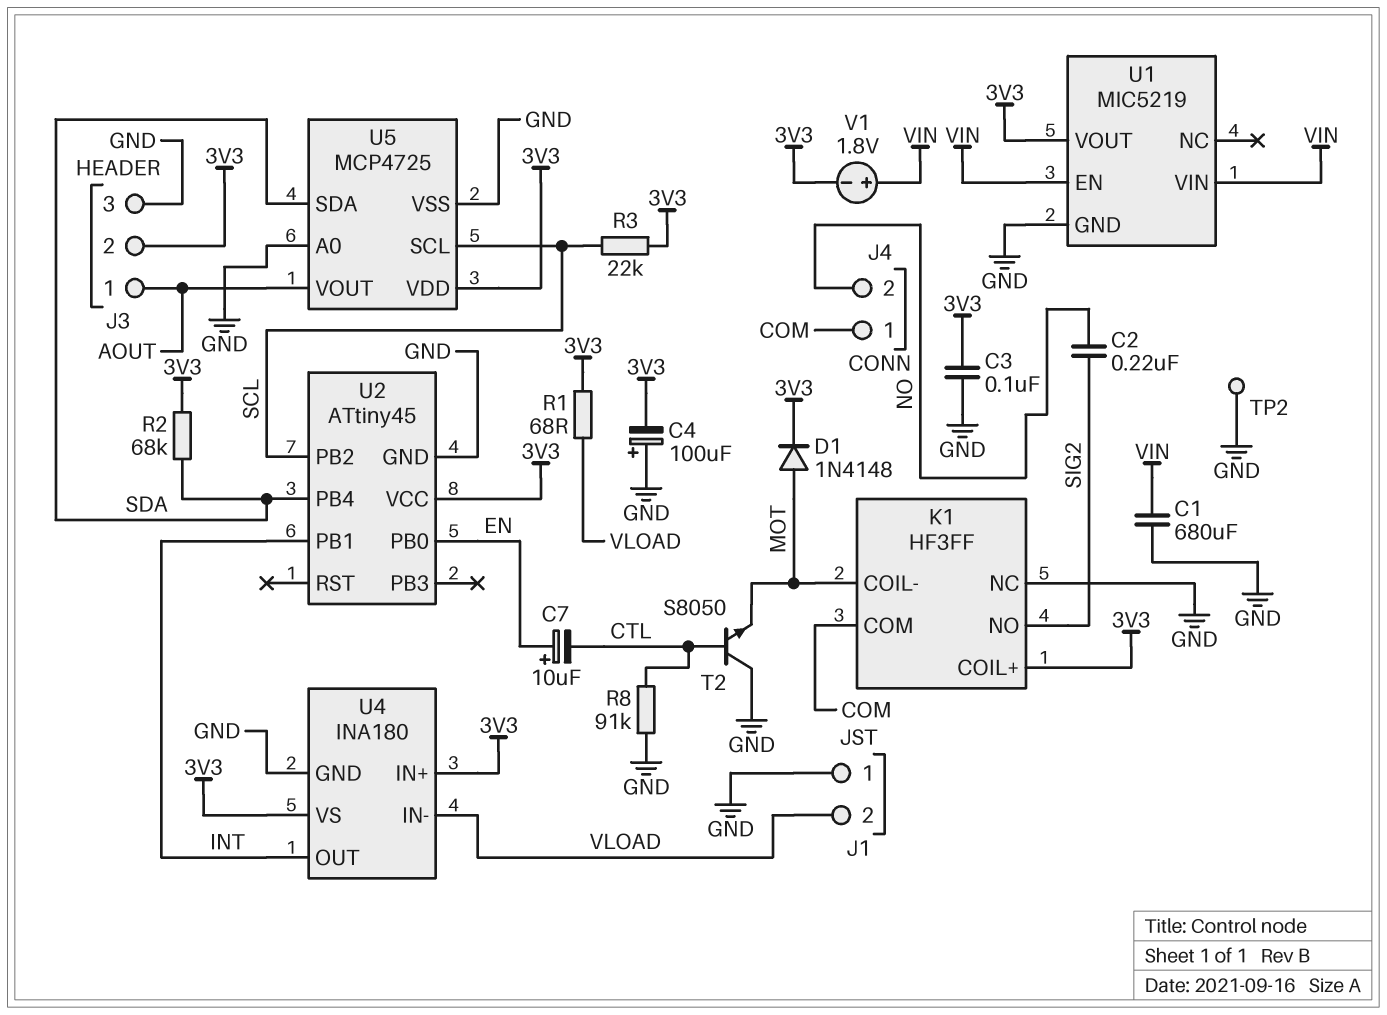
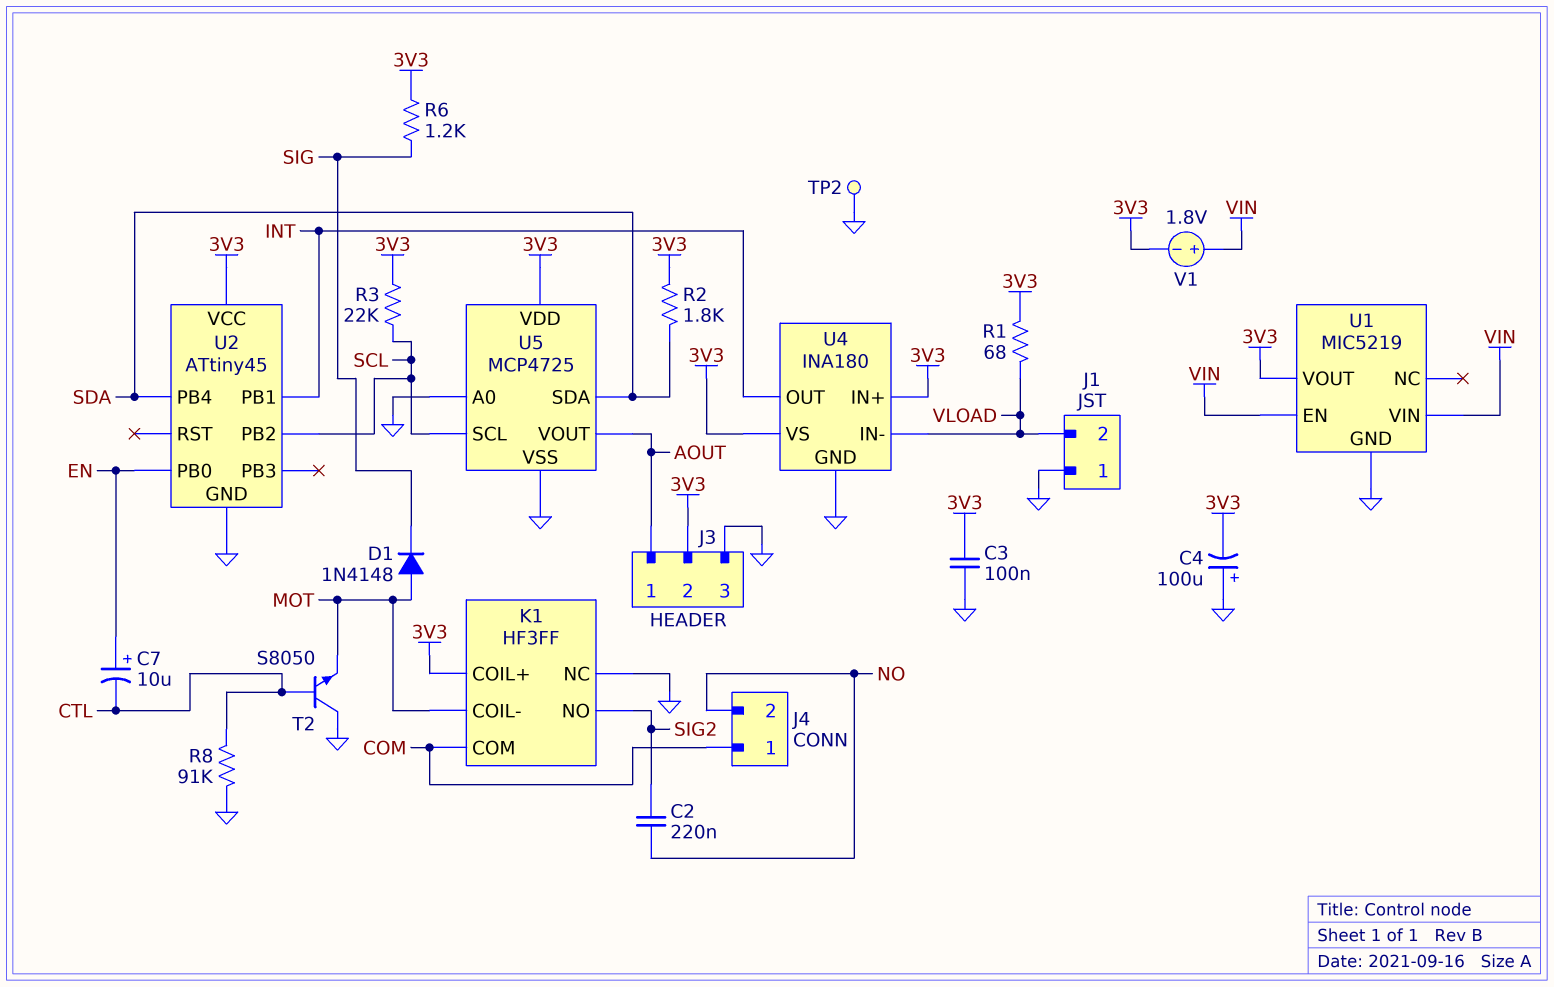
C1: 680uF (GND, VIN) -> none
D1: diode 1N4148 (A MOT, K 3V3) -> diode 1N4148 (A MOT, K SIG)
R2: 68k (3V3, SDA) -> 1.8k (3V3, SDA)
R6: none -> 1.2k (3V3, SIG)

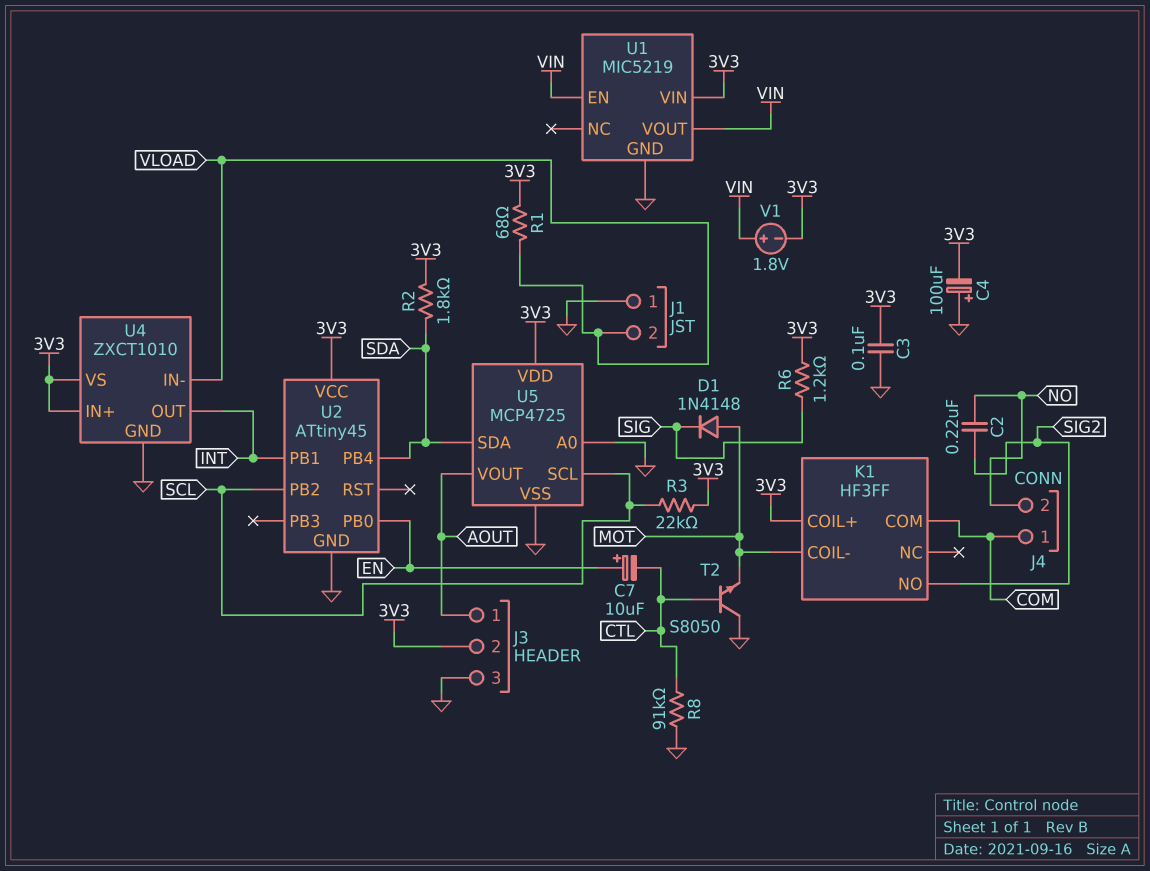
K1 pin NC: GND -> none
TP2: test point (GND) -> none
U1 pin VIN: VIN -> 3V3
U1 pin VOUT: 3V3 -> VIN
U4: INA180 -> ZXCT1010

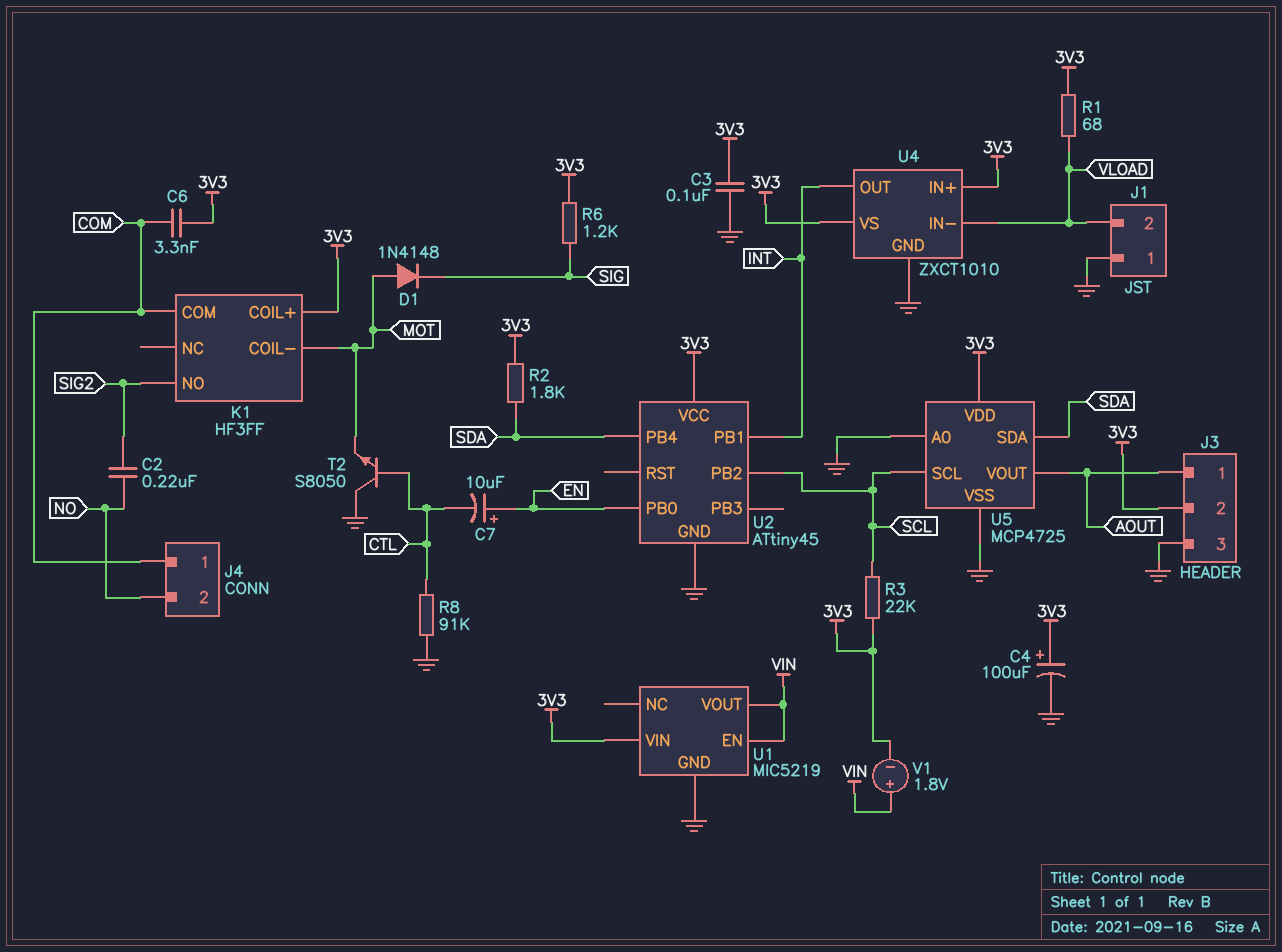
C4: 100uF (plus GND, minus 3V3) -> 100uF (plus 3V3, minus GND)
C6: none -> 3.3nF (3V3, COM)

